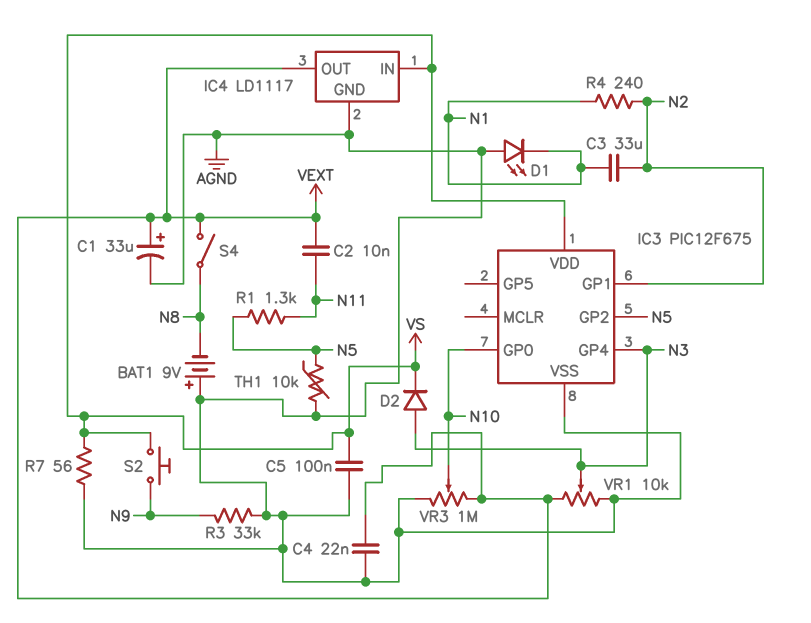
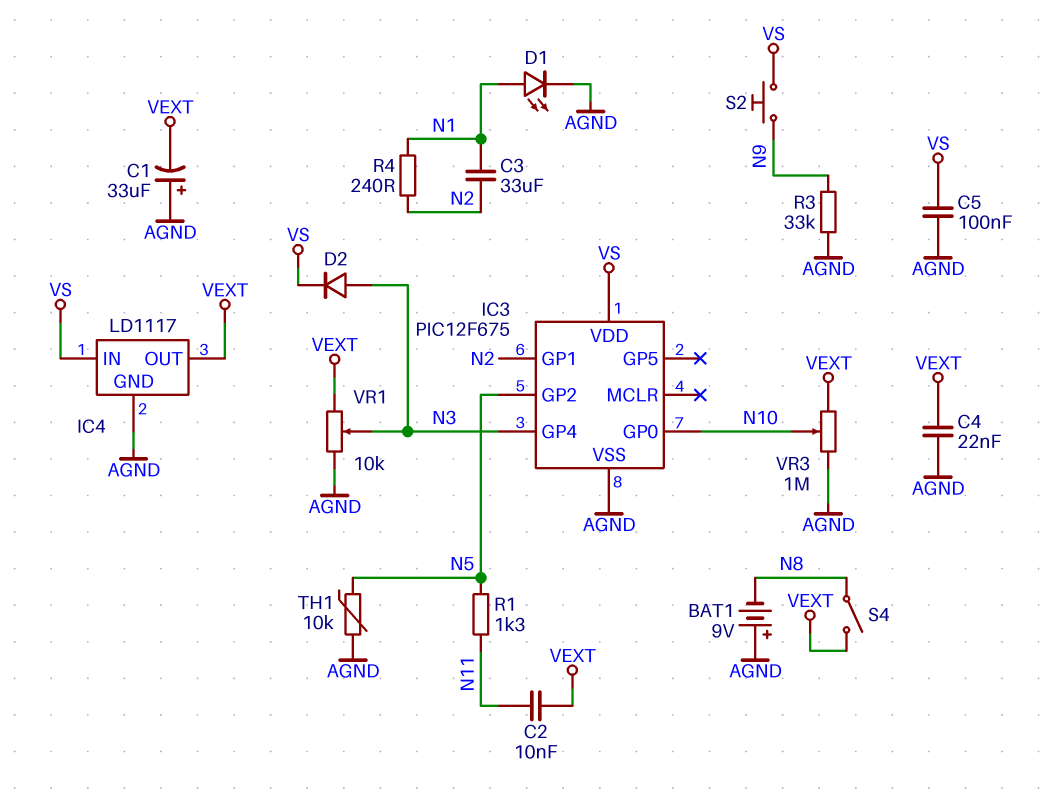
C1: 33uF (plus VEXT, minus AGND) -> 33uF (plus AGND, minus VEXT)
D1: LED (A AGND, K N1) -> LED (A N1, K AGND)
R7: 56 (AGND, VS) -> none

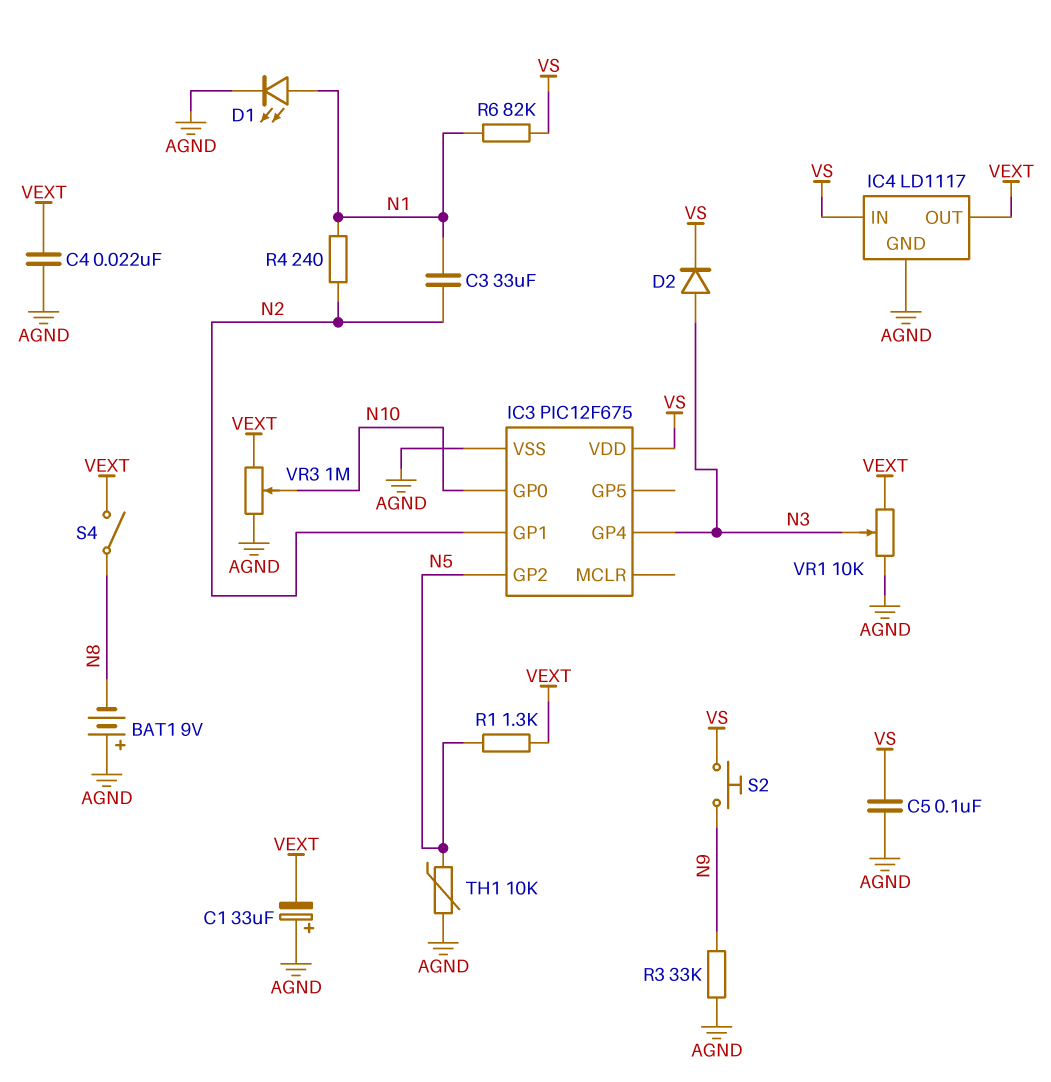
C2: 10nF (N11, VEXT) -> none
R1: 1.3k (N5, N11) -> 1.3k (N5, VEXT)
R6: none -> 82k (N1, VS)

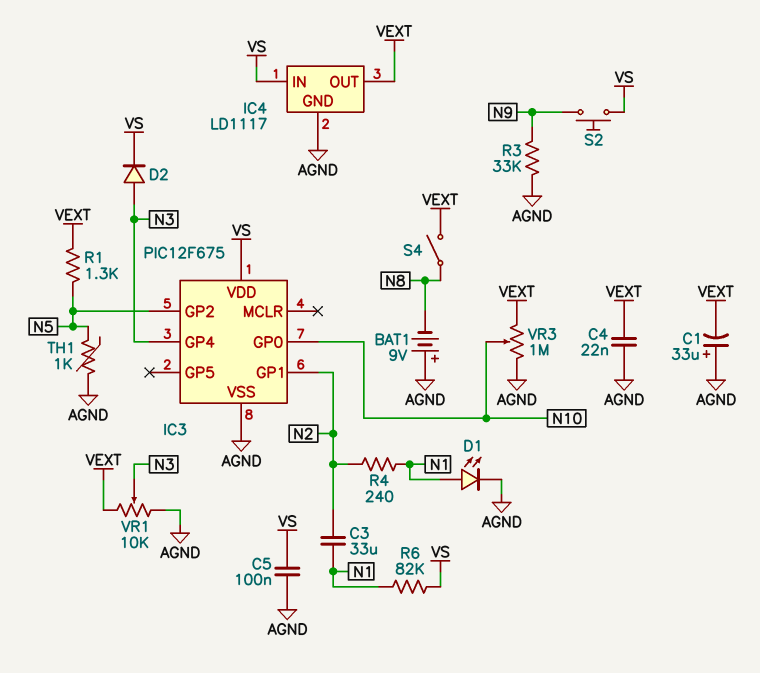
TH1: 10k (AGND, N5) -> 1k (AGND, N5)

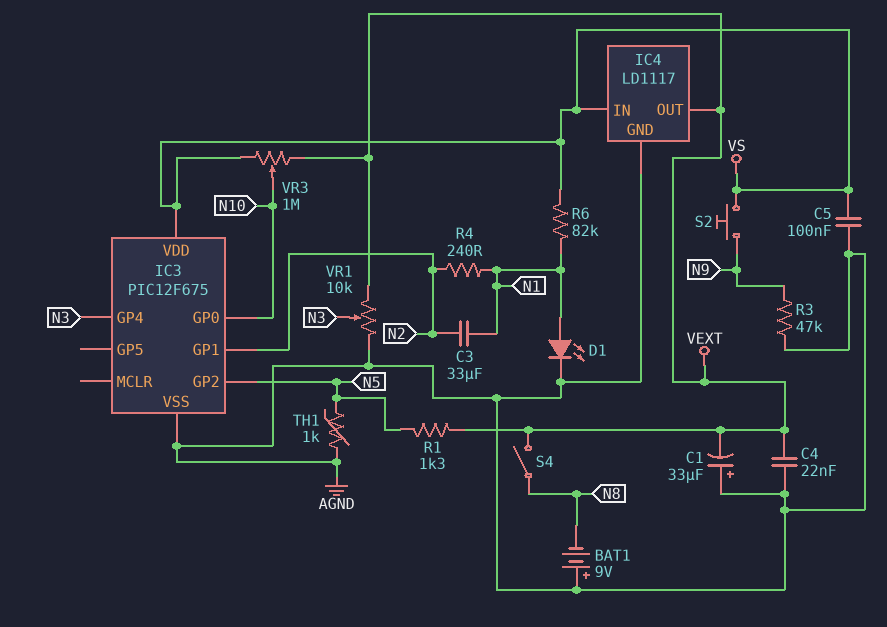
D2: diode (A N3, K VS) -> none
R3: 33k (AGND, N9) -> 47k (AGND, N9)
VR3: 1M (AGND, VEXT, wiper N10) -> 1M (VEXT, VS, wiper N10)

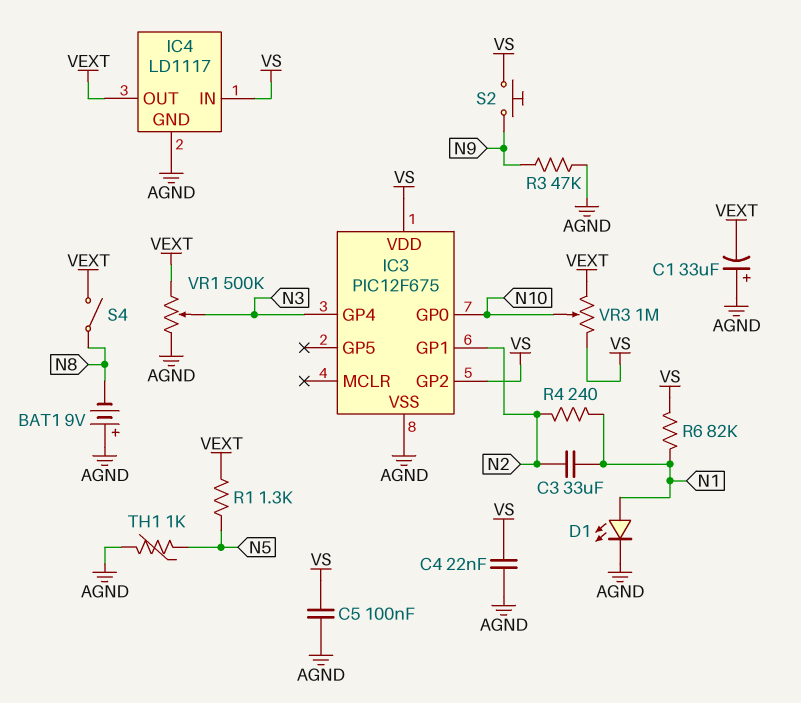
C4: 22nF (AGND, VEXT) -> 22nF (AGND, VS)
IC3 pin GP2: N5 -> VS
VR1: 10k (AGND, VEXT, wiper N3) -> 500k (AGND, VEXT, wiper N3)

